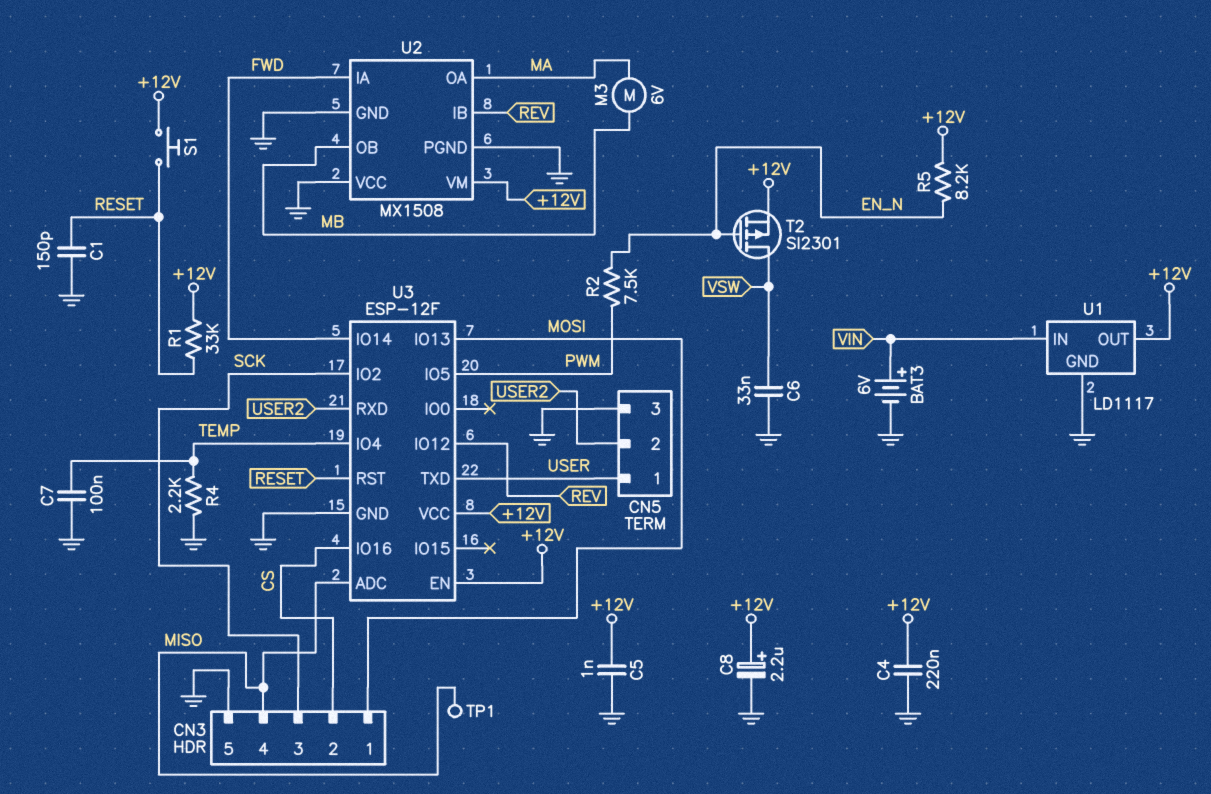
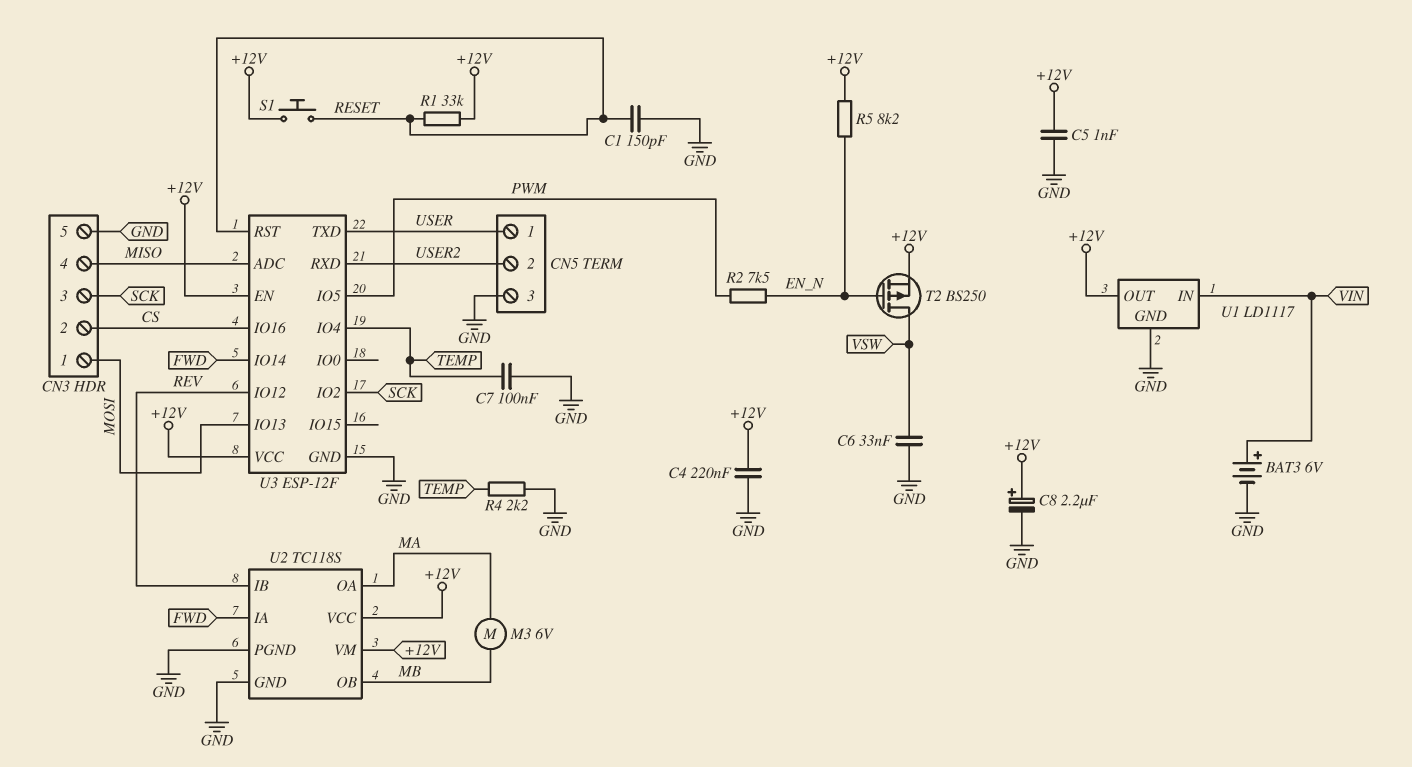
T2: PMOS SI2301 (G EN_N, D VSW, S +12V) -> PMOS BS250 (G EN_N, D VSW, S +12V)
TP1: test point (MISO) -> none
U2: MX1508 -> TC118S
U2 pin VCC: GND -> +12V

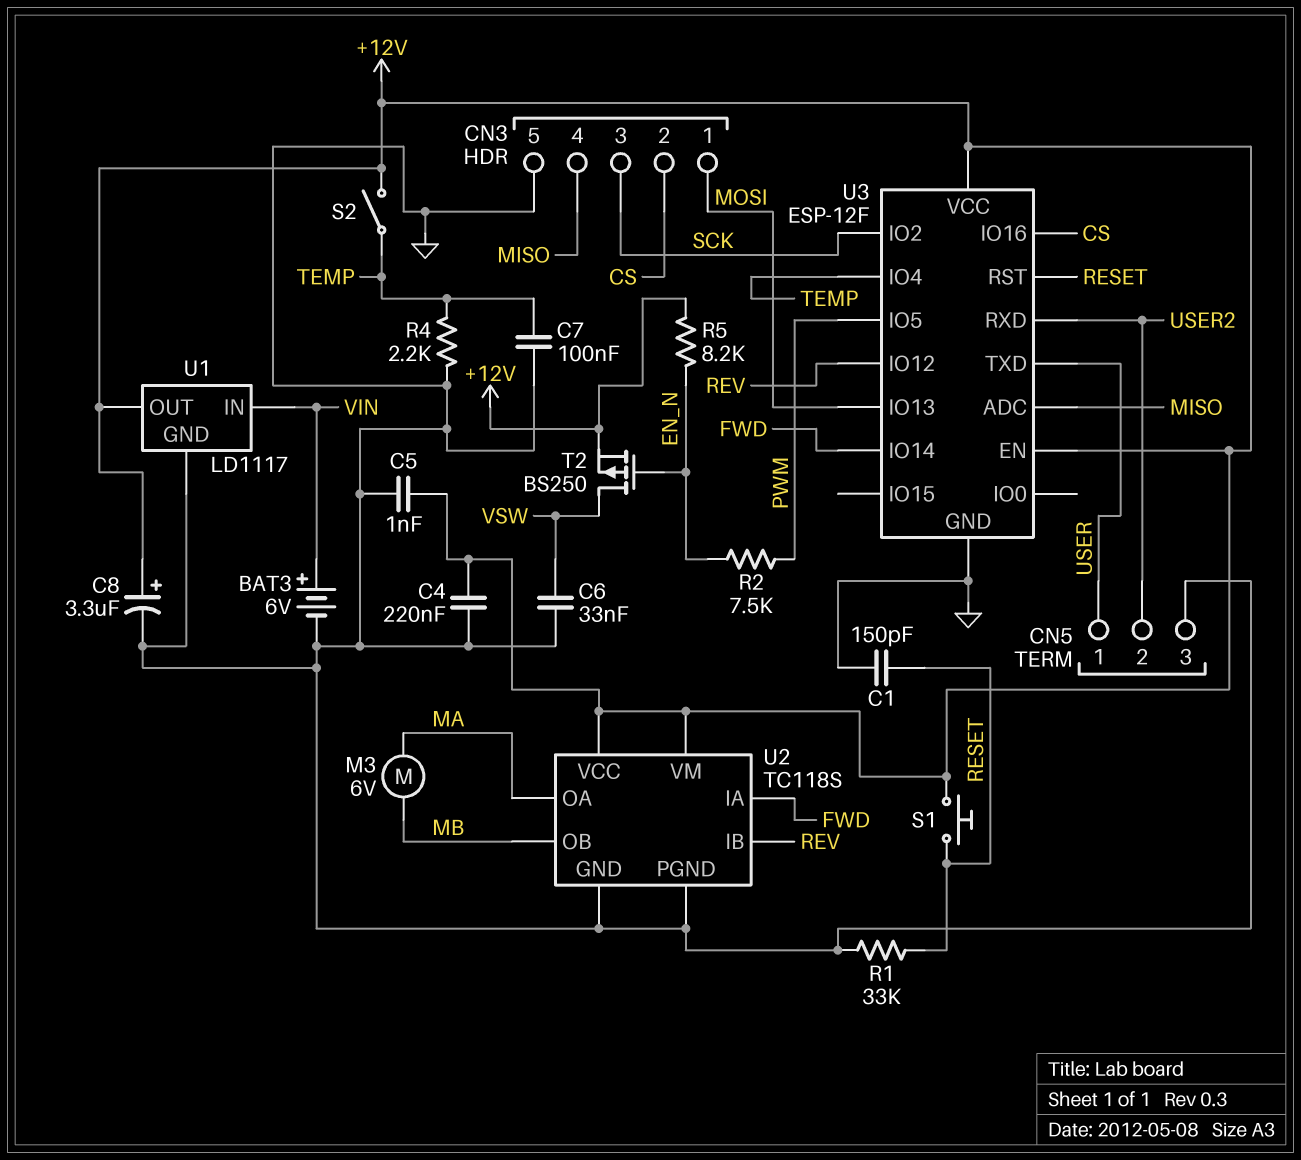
C8: 2.2uF (plus +12V, minus GND) -> 3.3uF (plus +12V, minus GND)
R1: 33k (+12V, RESET) -> 33k (GND, RESET)
S2: none -> switch (+12V, TEMP)

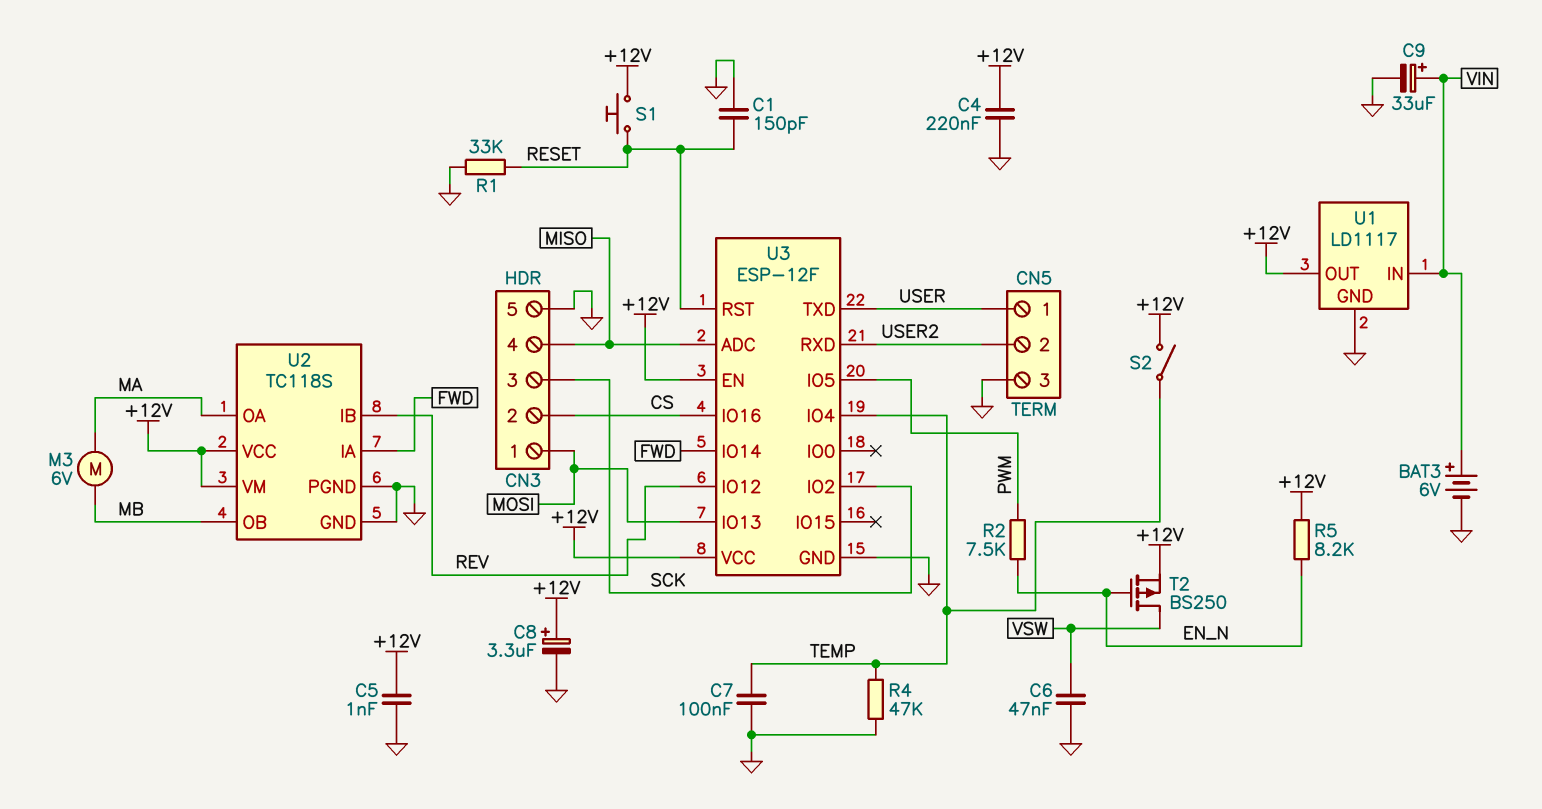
C6: 33nF (GND, VSW) -> 47nF (GND, VSW)
C9: none -> 33uF (plus VIN, minus GND)
R4: 2.2k (GND, TEMP) -> 47k (GND, TEMP)

